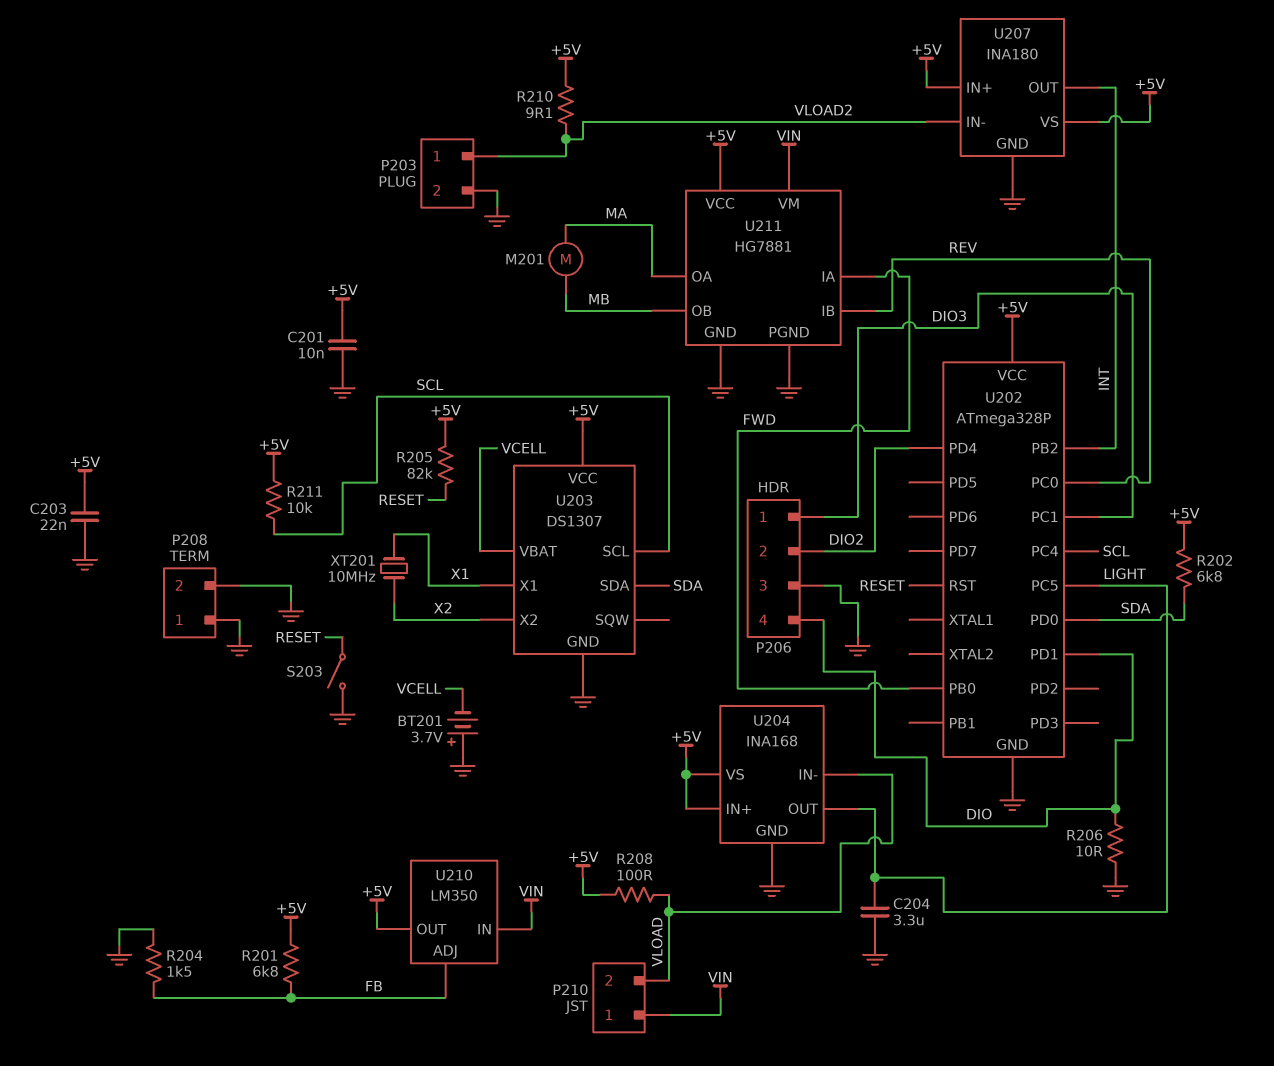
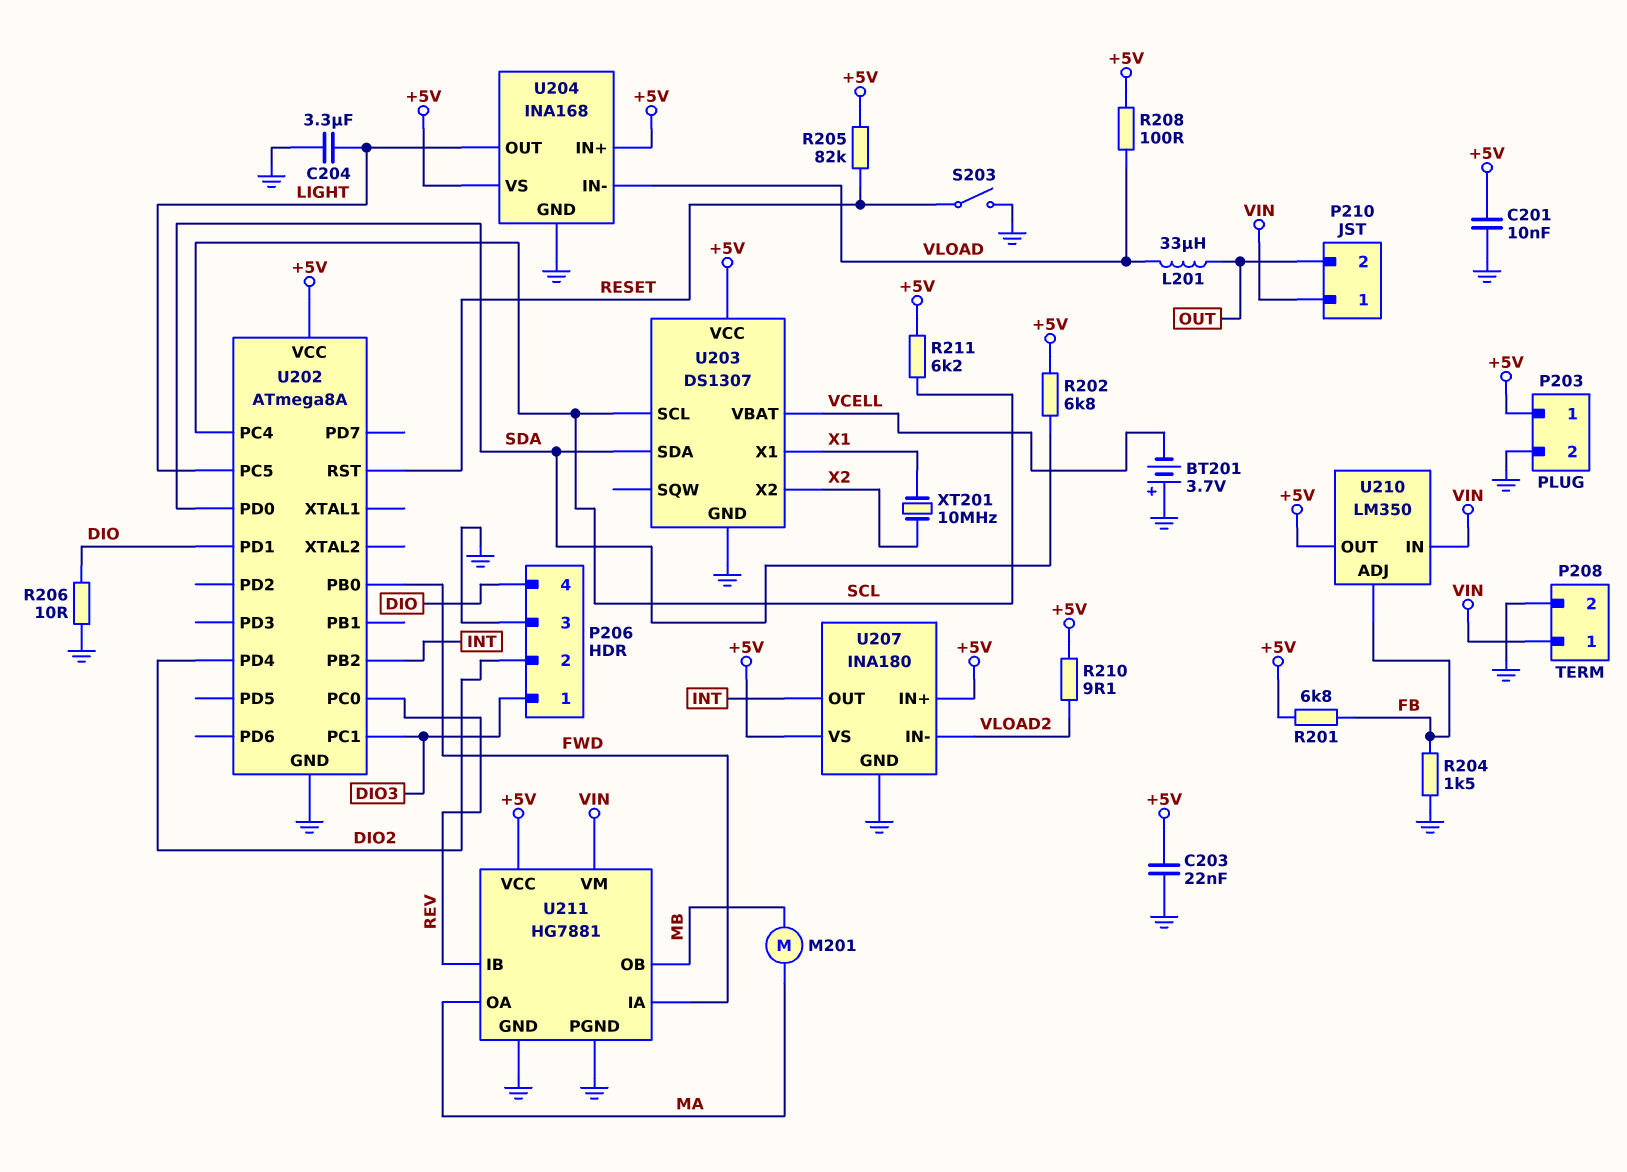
L201: none -> 33uH (OUT, VLOAD)
P203 pin 1: VLOAD2 -> +5V
P208 pin 1: GND -> VIN
P210 pin 2: VLOAD -> OUT
R211: 10k (+5V, SCL) -> 6.2k (+5V, SCL)
U202: ATmega328P -> ATmega8A

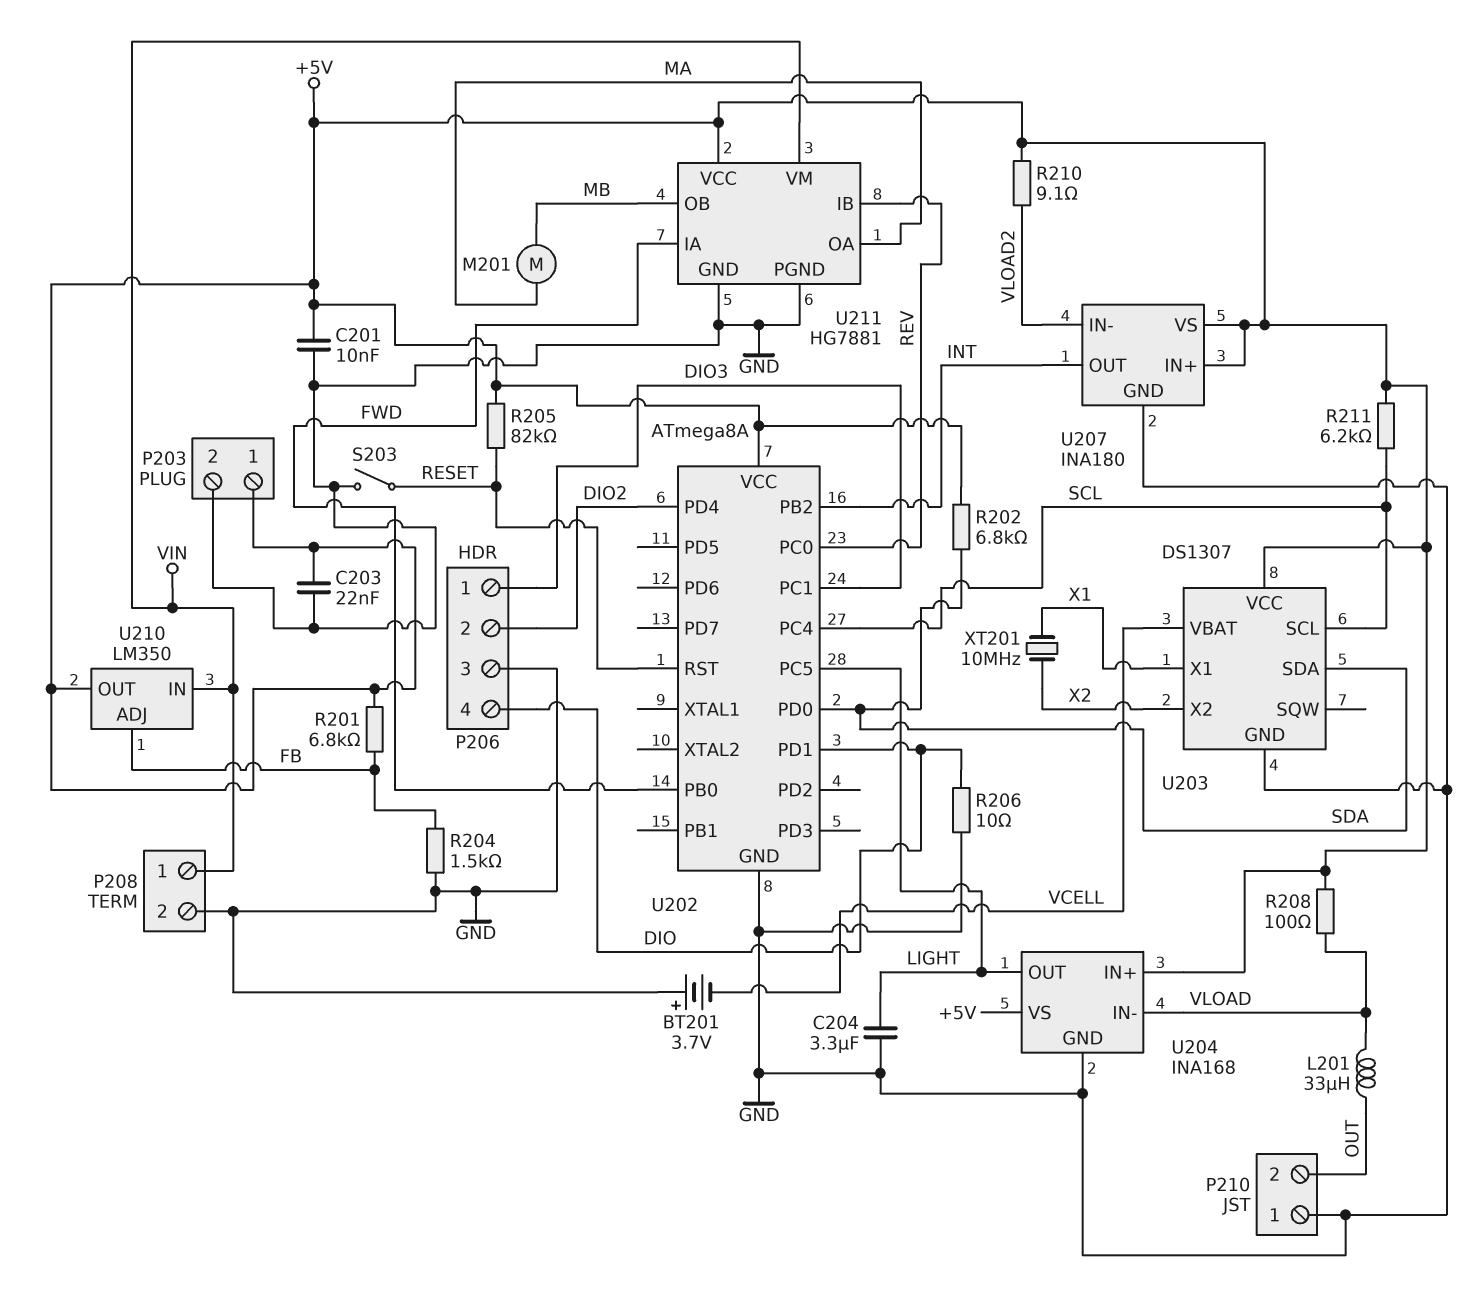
P210 pin 1: VIN -> GND

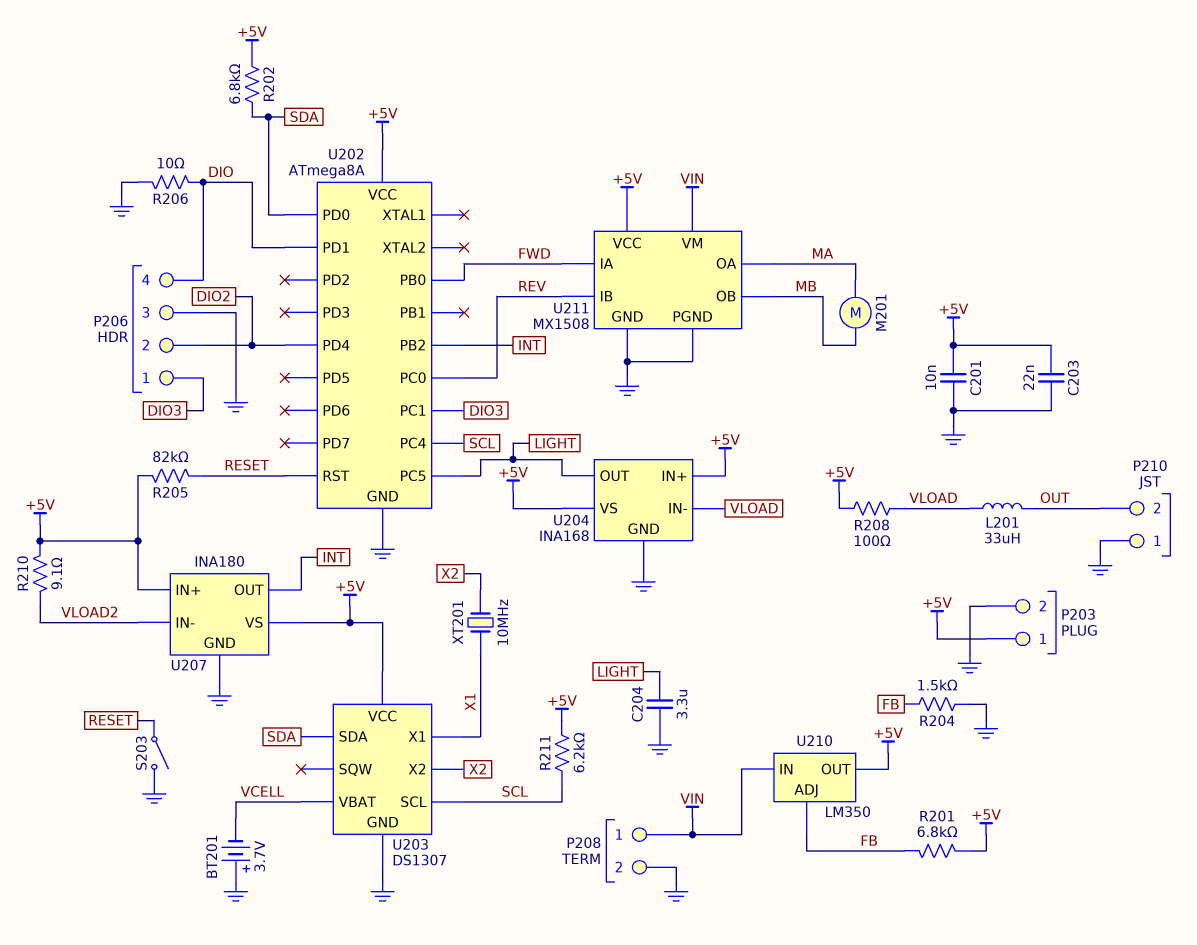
U211: HG7881 -> MX1508

